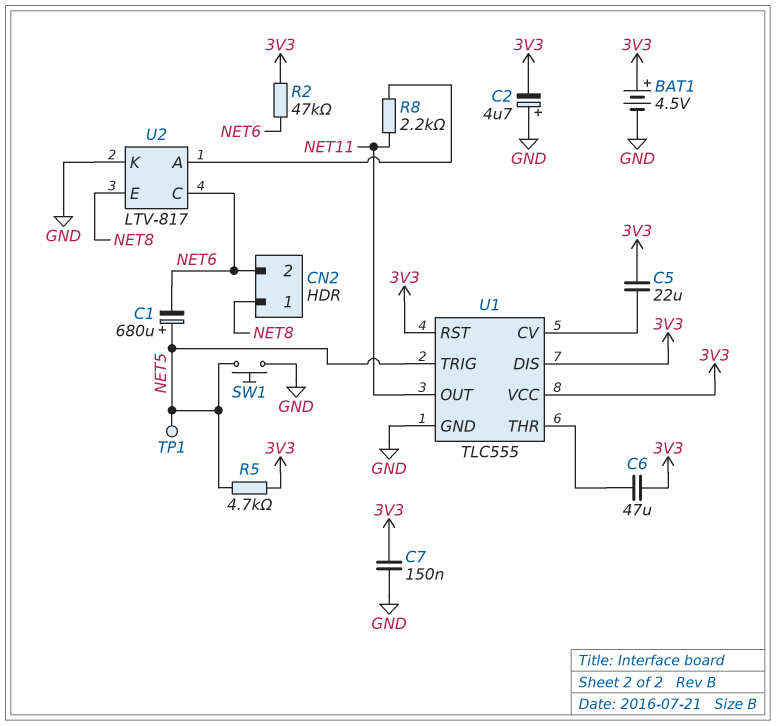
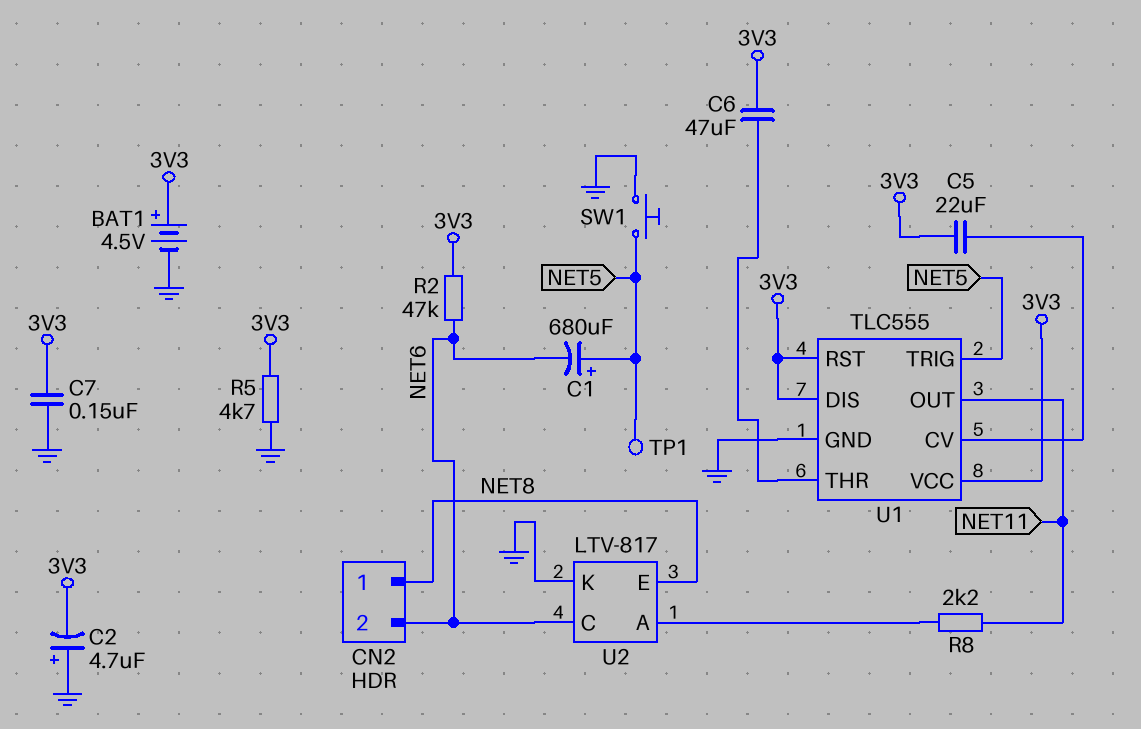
R5: 4.7k (3V3, NET5) -> 4.7k (3V3, GND)

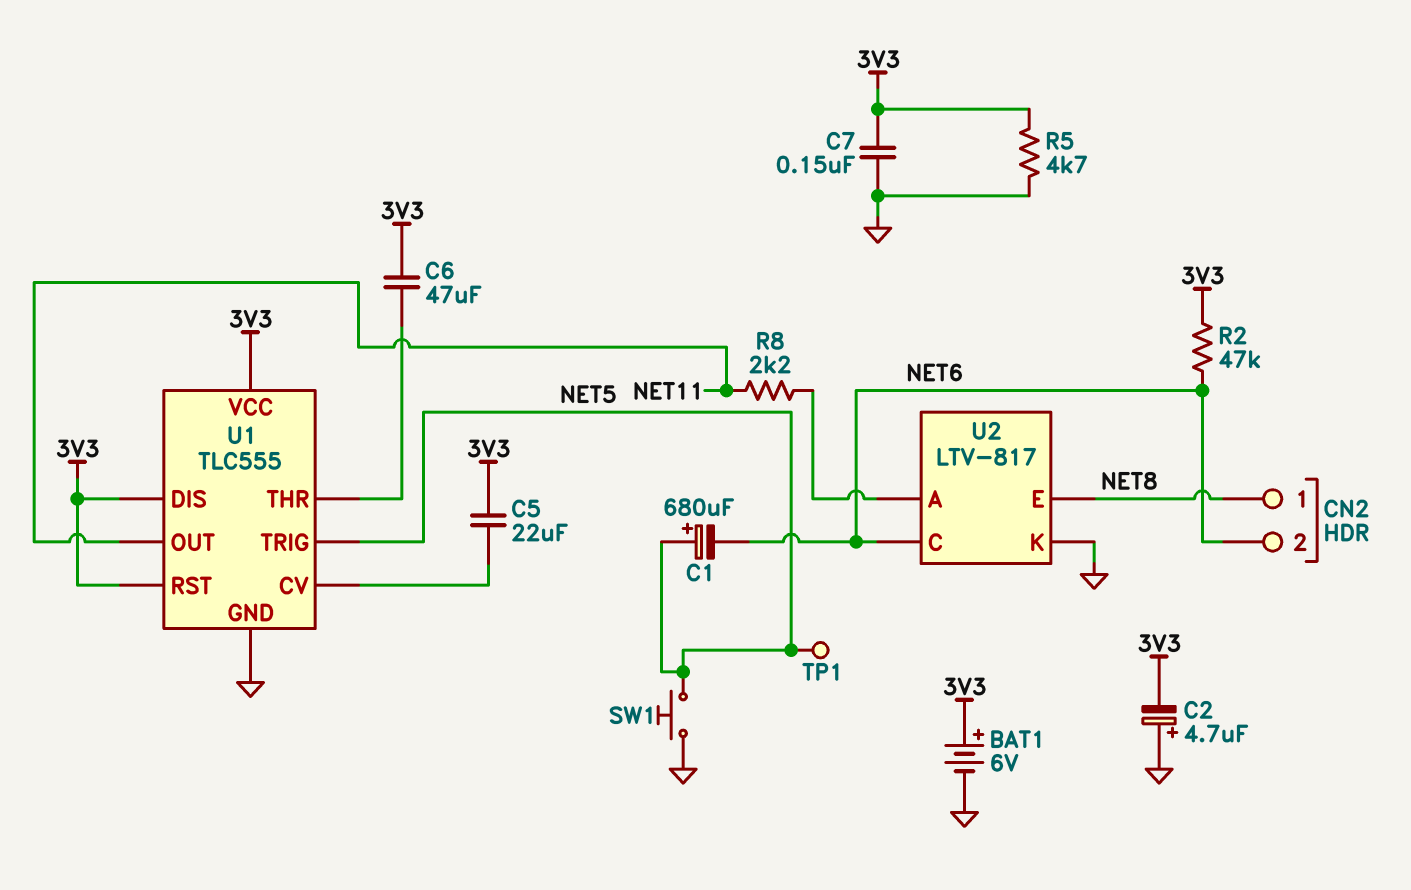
BAT1: 4.5V (plus 3V3, minus GND) -> 6V (plus 3V3, minus GND)

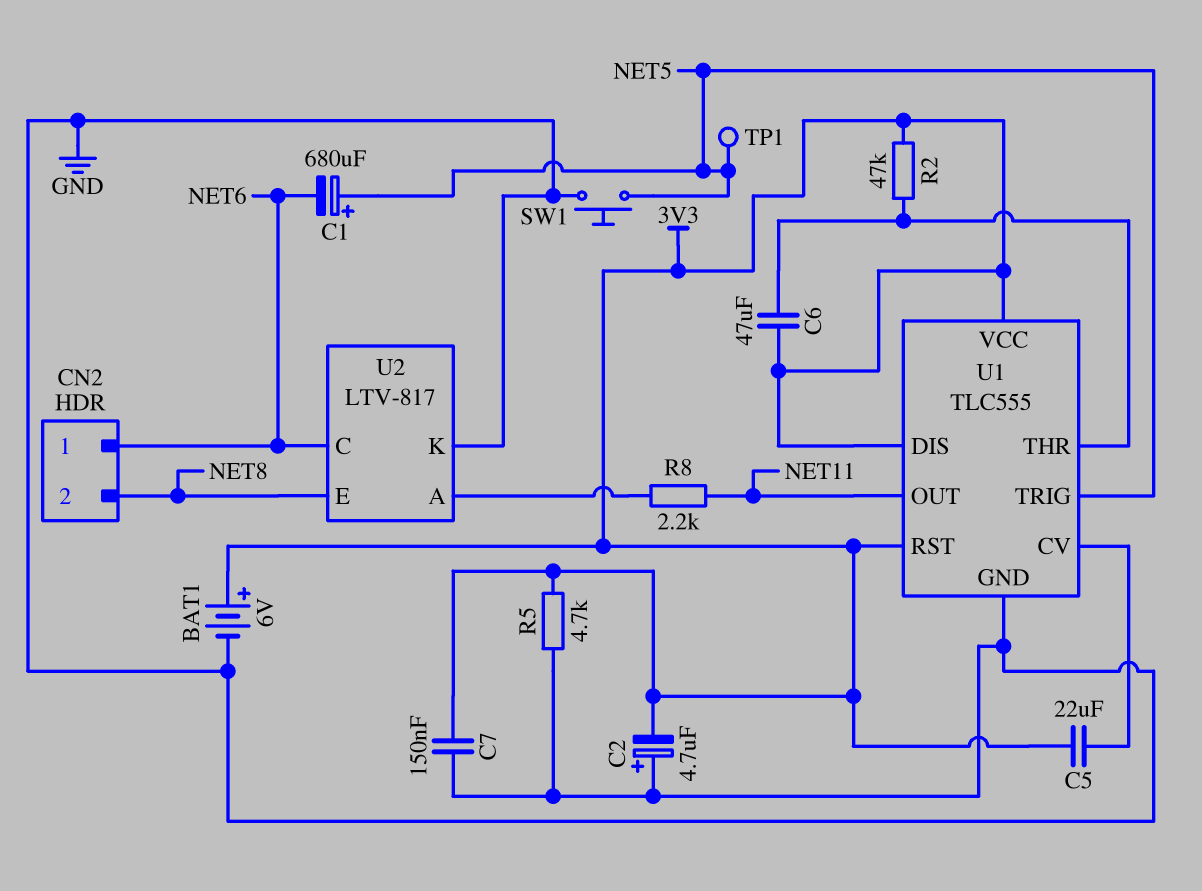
CN2 pin 1: NET8 -> NET6
CN2 pin 2: NET6 -> NET8
R2: 47k (3V3, NET6) -> 47k (3V3, U1/THR)

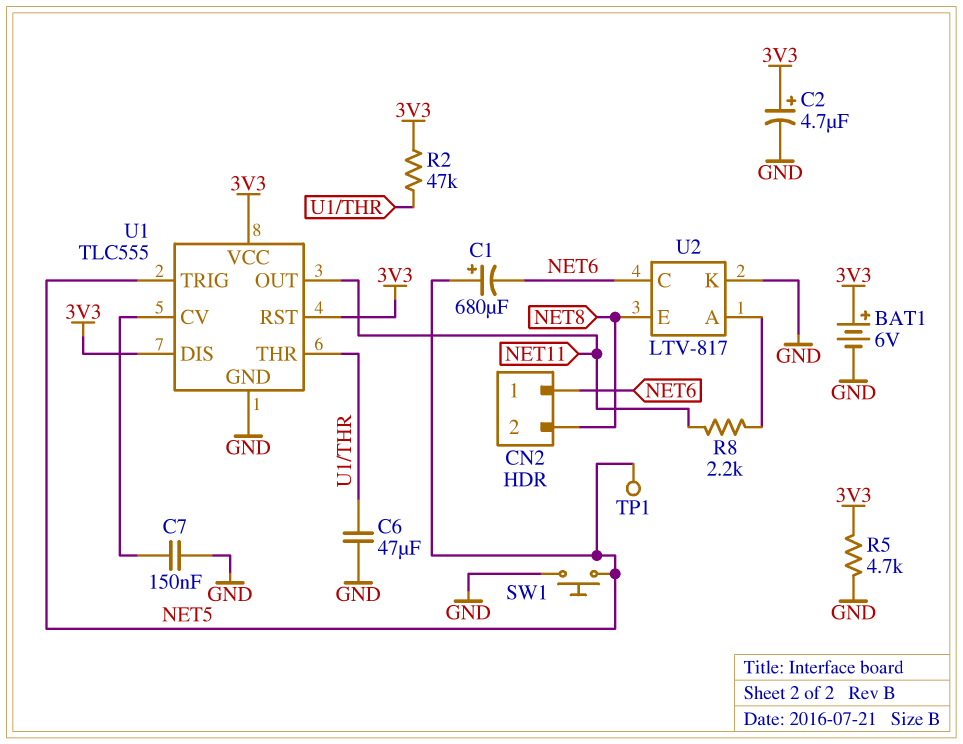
C2: 4.7uF (plus GND, minus 3V3) -> 4.7uF (plus 3V3, minus GND)
C5: 22uF (3V3, U1/CV) -> none
C6: 47uF (3V3, U1/THR) -> 47uF (GND, U1/THR)
C7: 150nF (3V3, GND) -> 150nF (GND, U1/CV)

